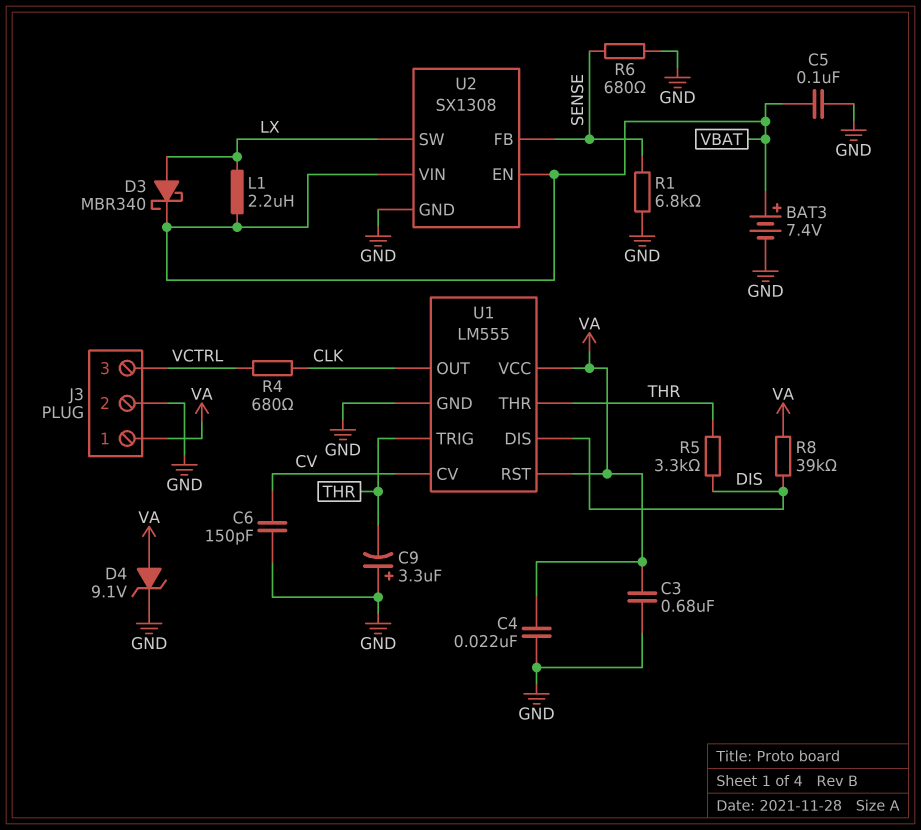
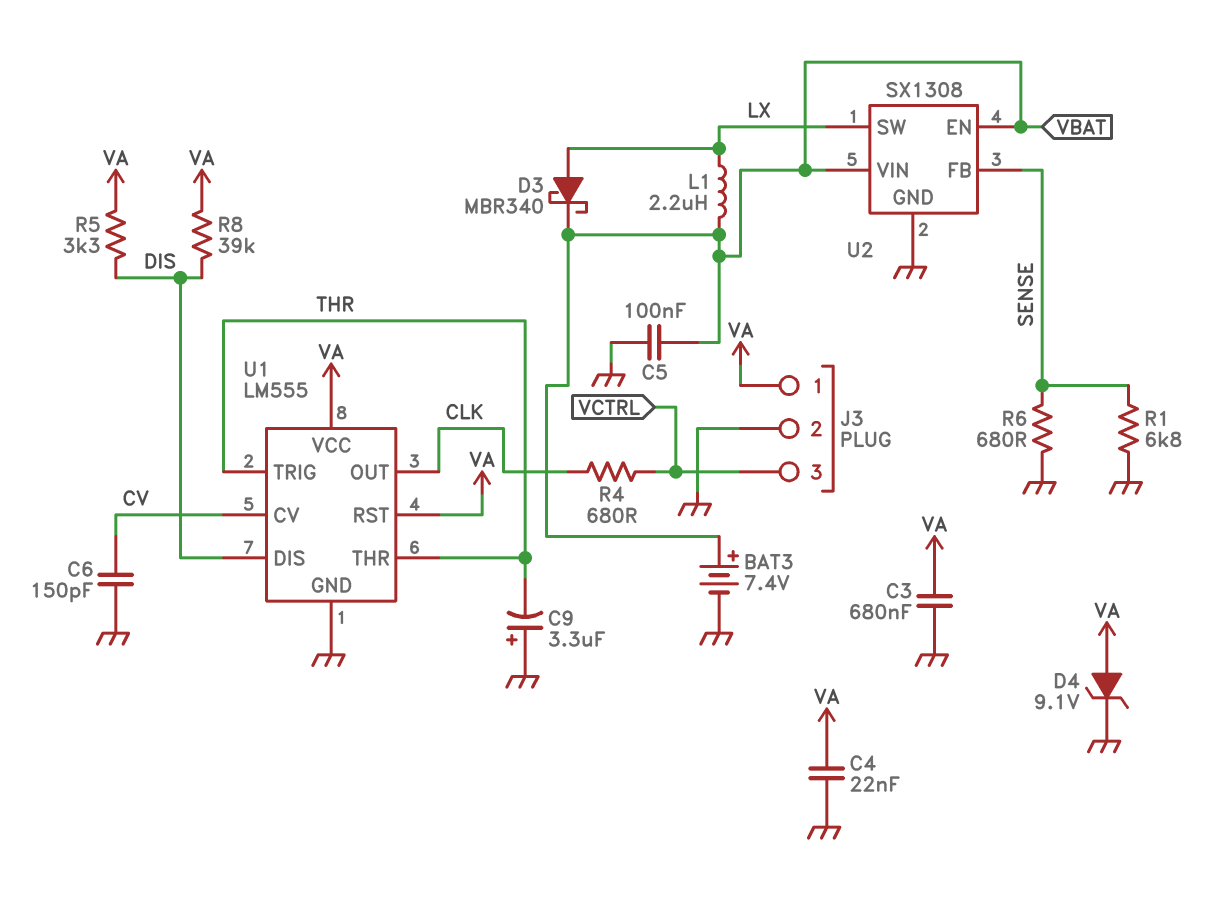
R5: 3.3k (DIS, THR) -> 3.3k (DIS, VA)

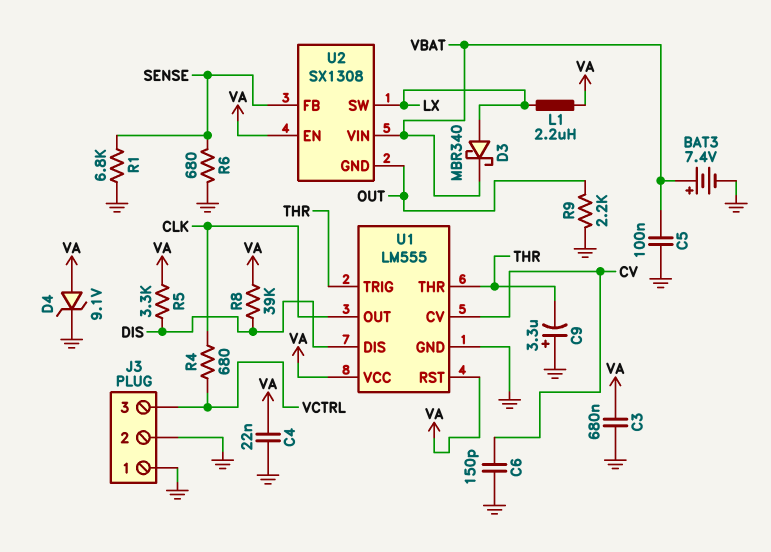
J3 pin 1: VA -> GND
L1: 2.2uH (LX, VBAT) -> 2.2uH (LX, VA)
R9: none -> 2.2k (GND, OUT)
U2 pin EN: VBAT -> VA
U2 pin GND: GND -> OUT

